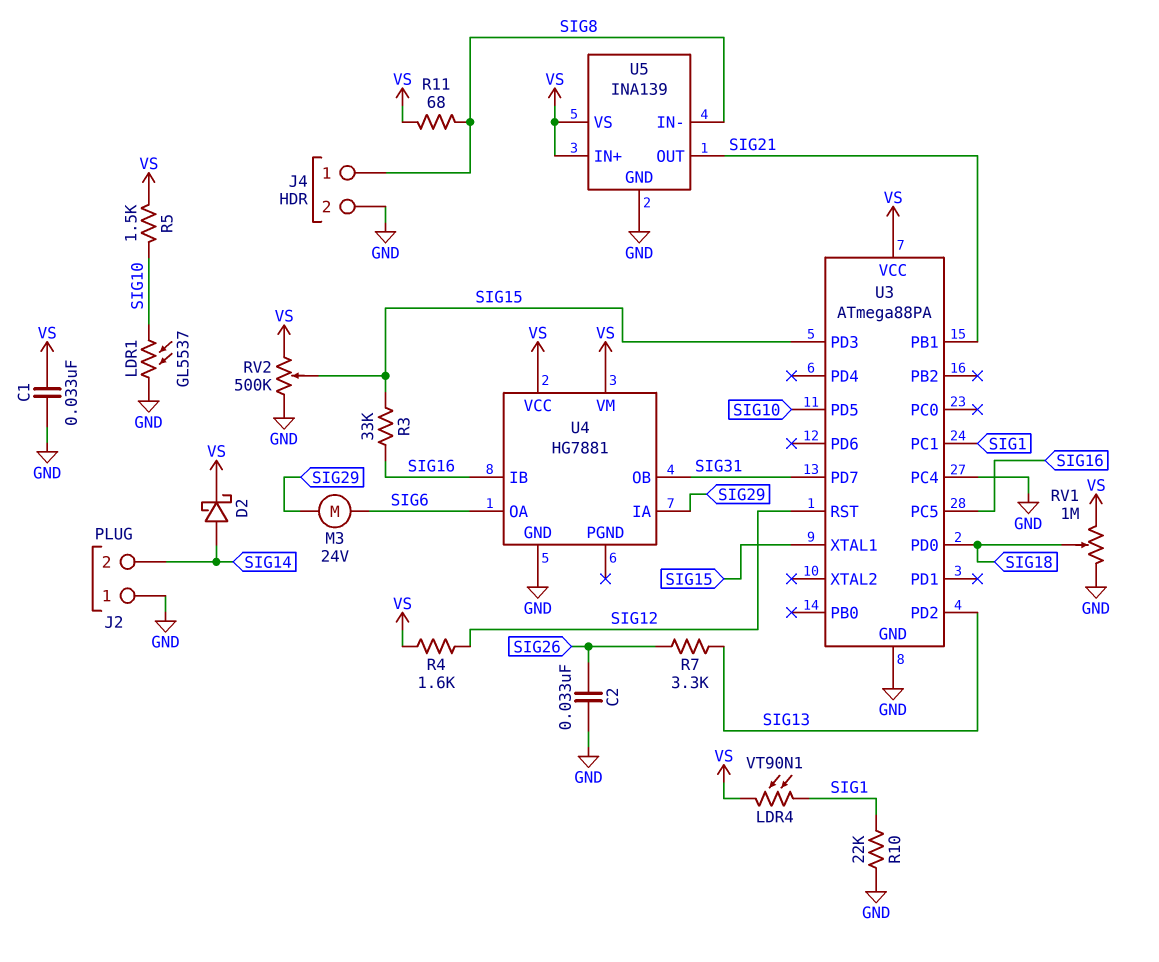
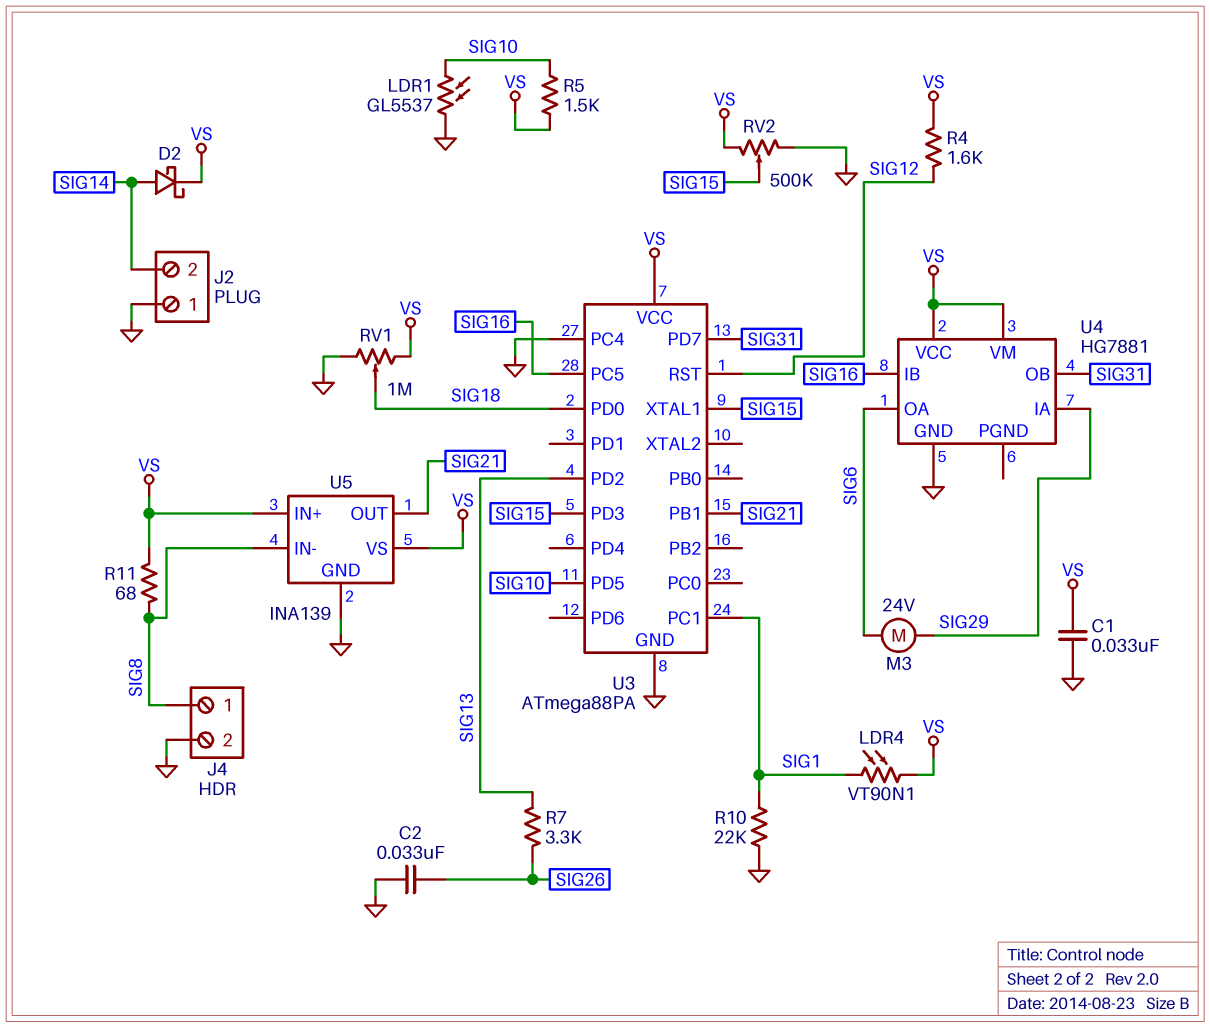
R3: 33k (SIG15, SIG16) -> none

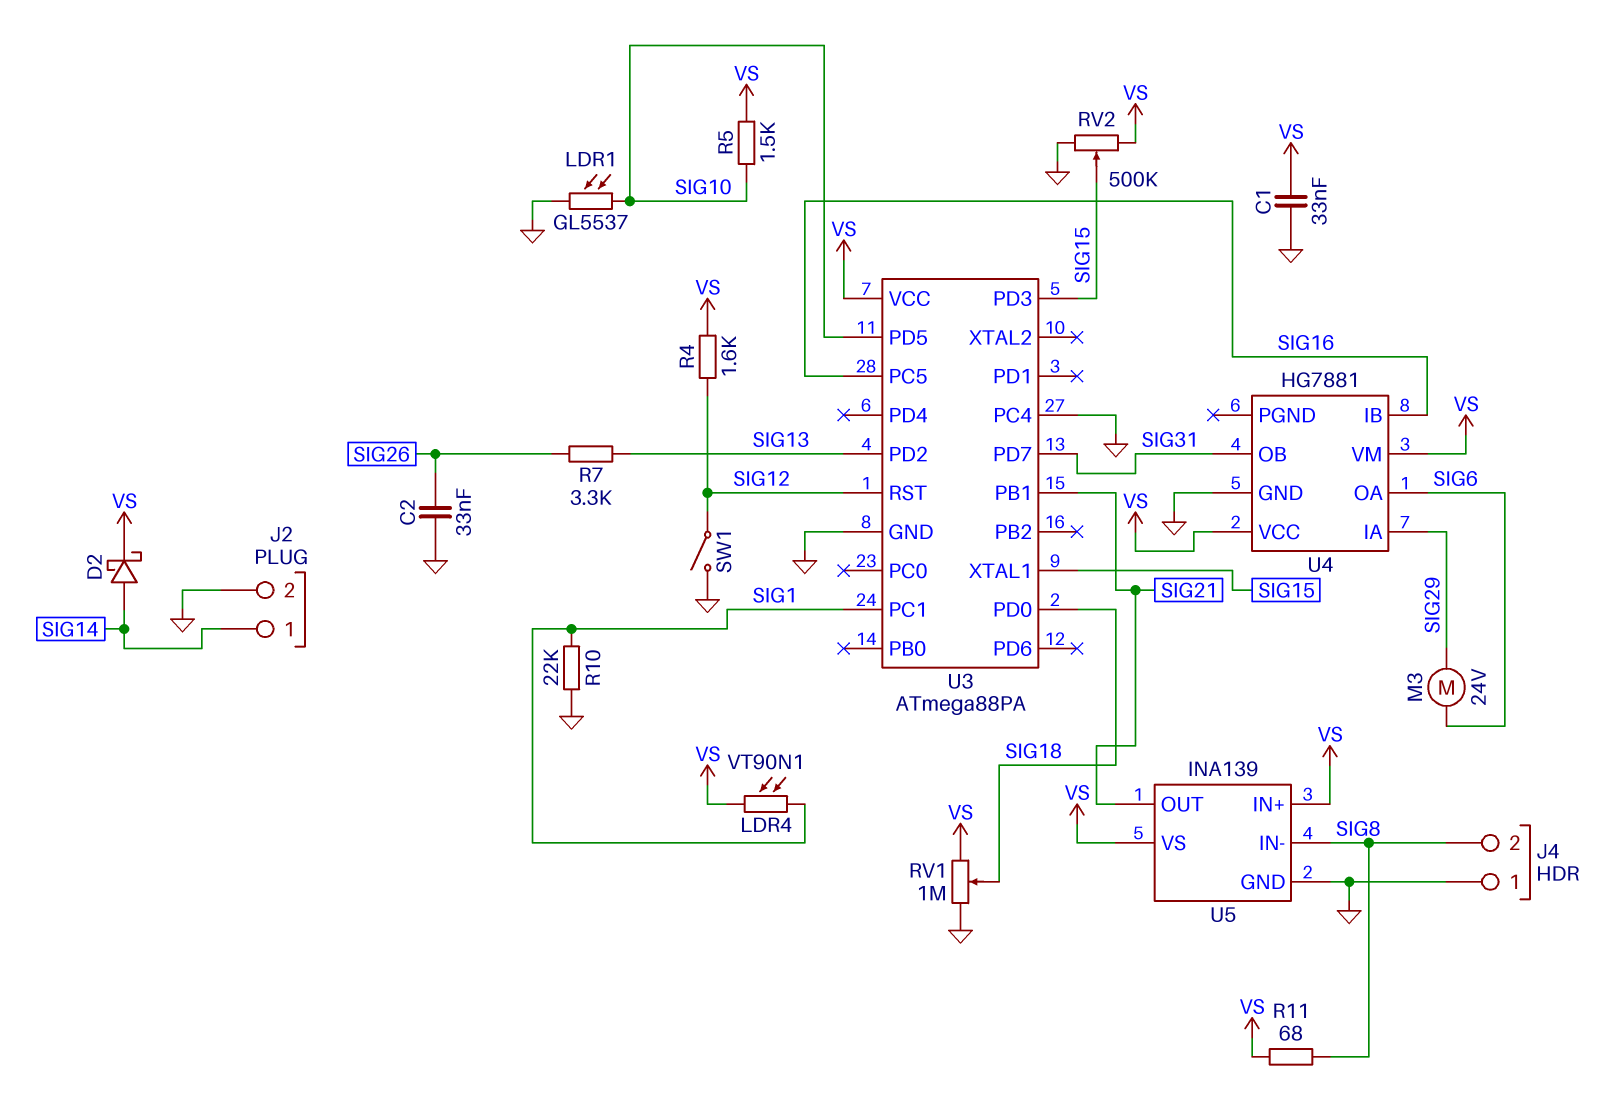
J2 pin 1: GND -> SIG14
J2 pin 2: SIG14 -> GND
J4 pin 1: SIG8 -> GND
J4 pin 2: GND -> SIG8
SW1: none -> switch (GND, SIG12)

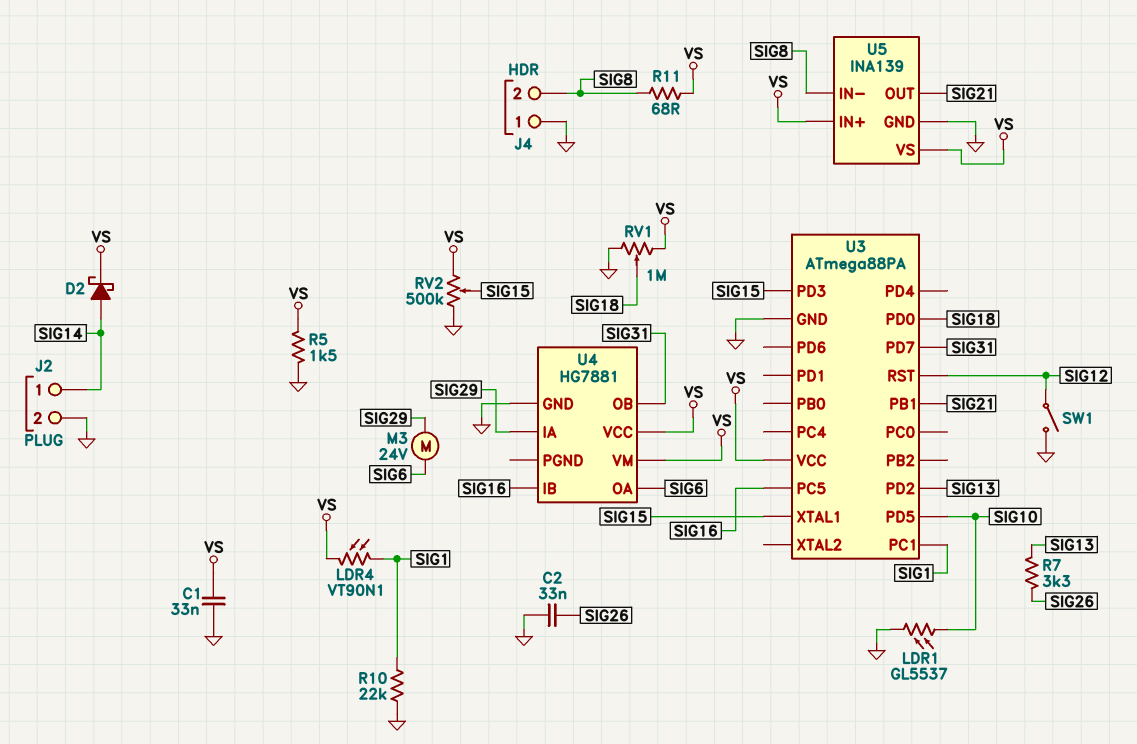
R4: 1.6k (SIG12, VS) -> none
R5: 1.5k (SIG10, VS) -> 1.5k (GND, VS)
U3 pin PC4: GND -> none

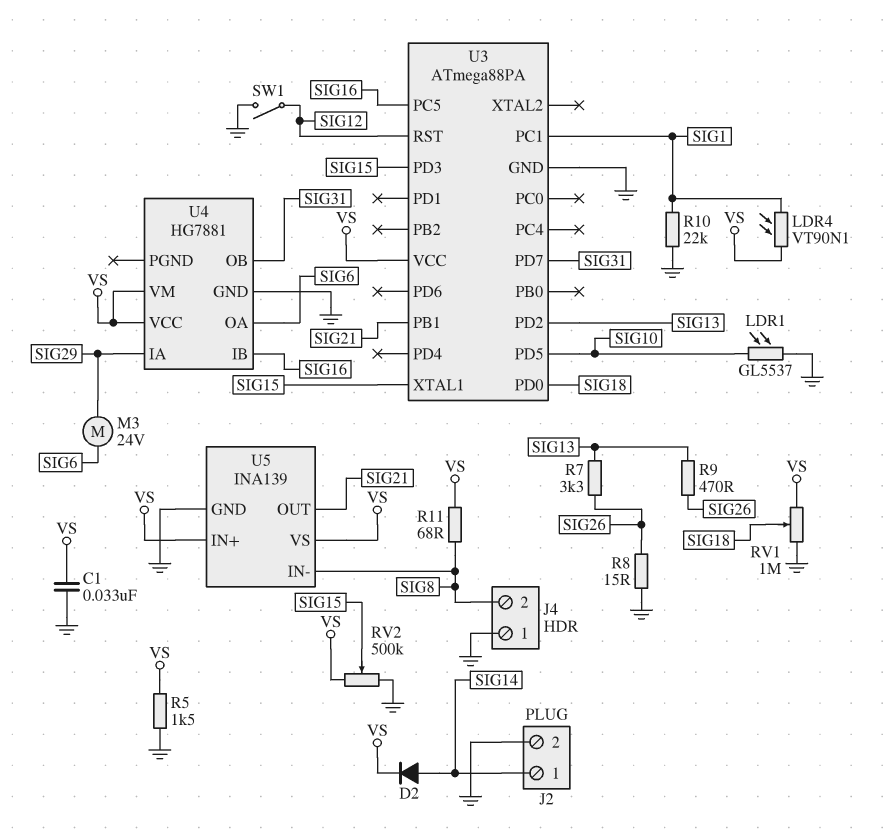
C2: 33nF (GND, SIG26) -> none
D2: schottky (A SIG14, K VS) -> diode (A SIG14, K VS)
R8: none -> 15 (GND, SIG26)
R9: none -> 470 (SIG13, SIG26)

